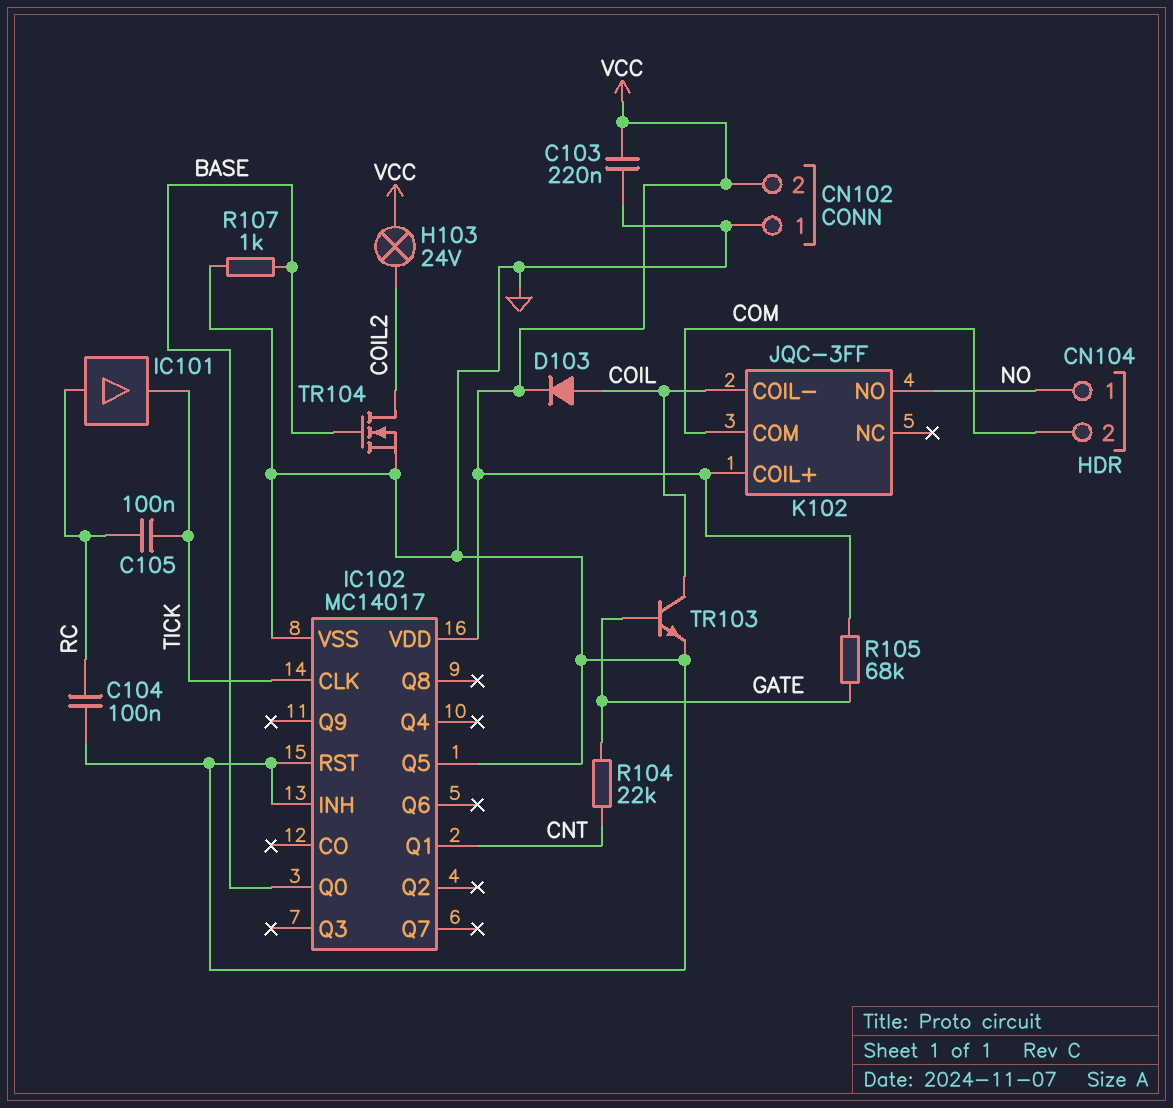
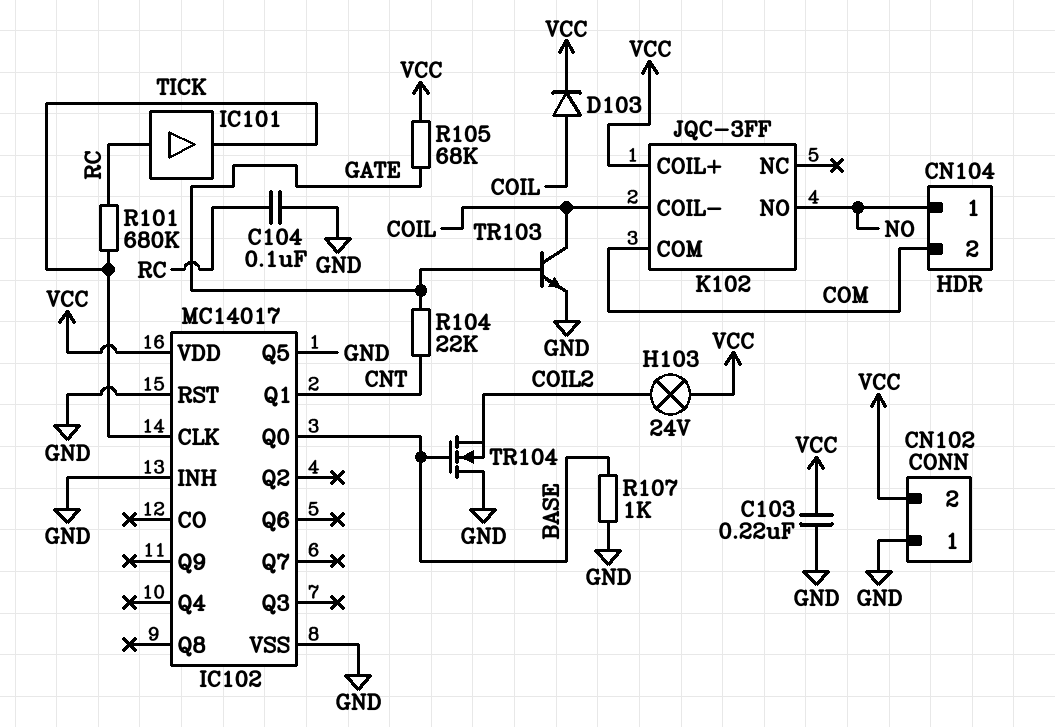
C105: 100nF (RC, TICK) -> none
R101: none -> 680k (RC, TICK)
TR104: NMOS (G BASE, D COIL2, S GND) -> NMOS (G BASE, D GND, S COIL2)

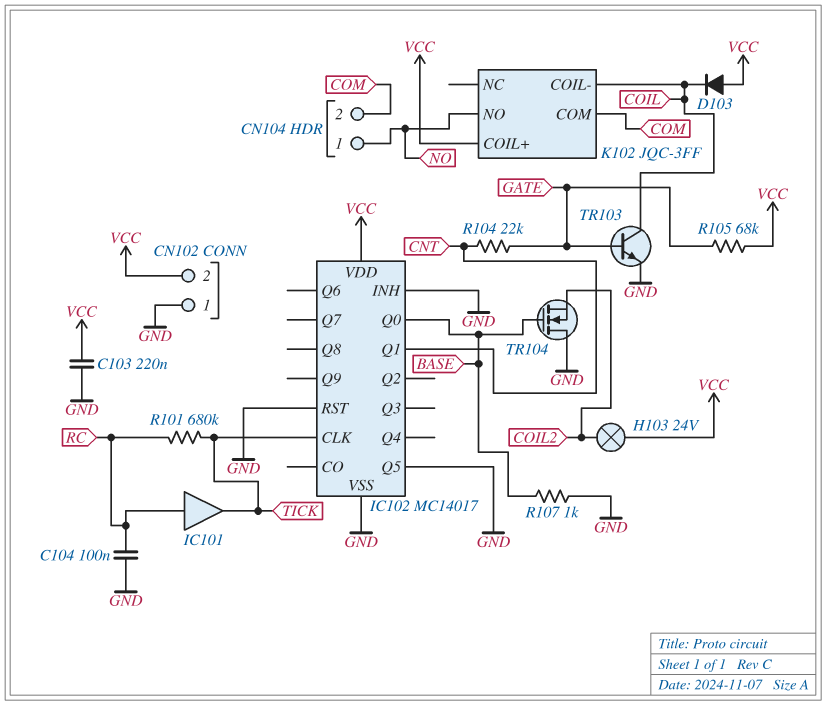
D103: diode (A COIL, K VCC) -> diode (A VCC, K COIL)

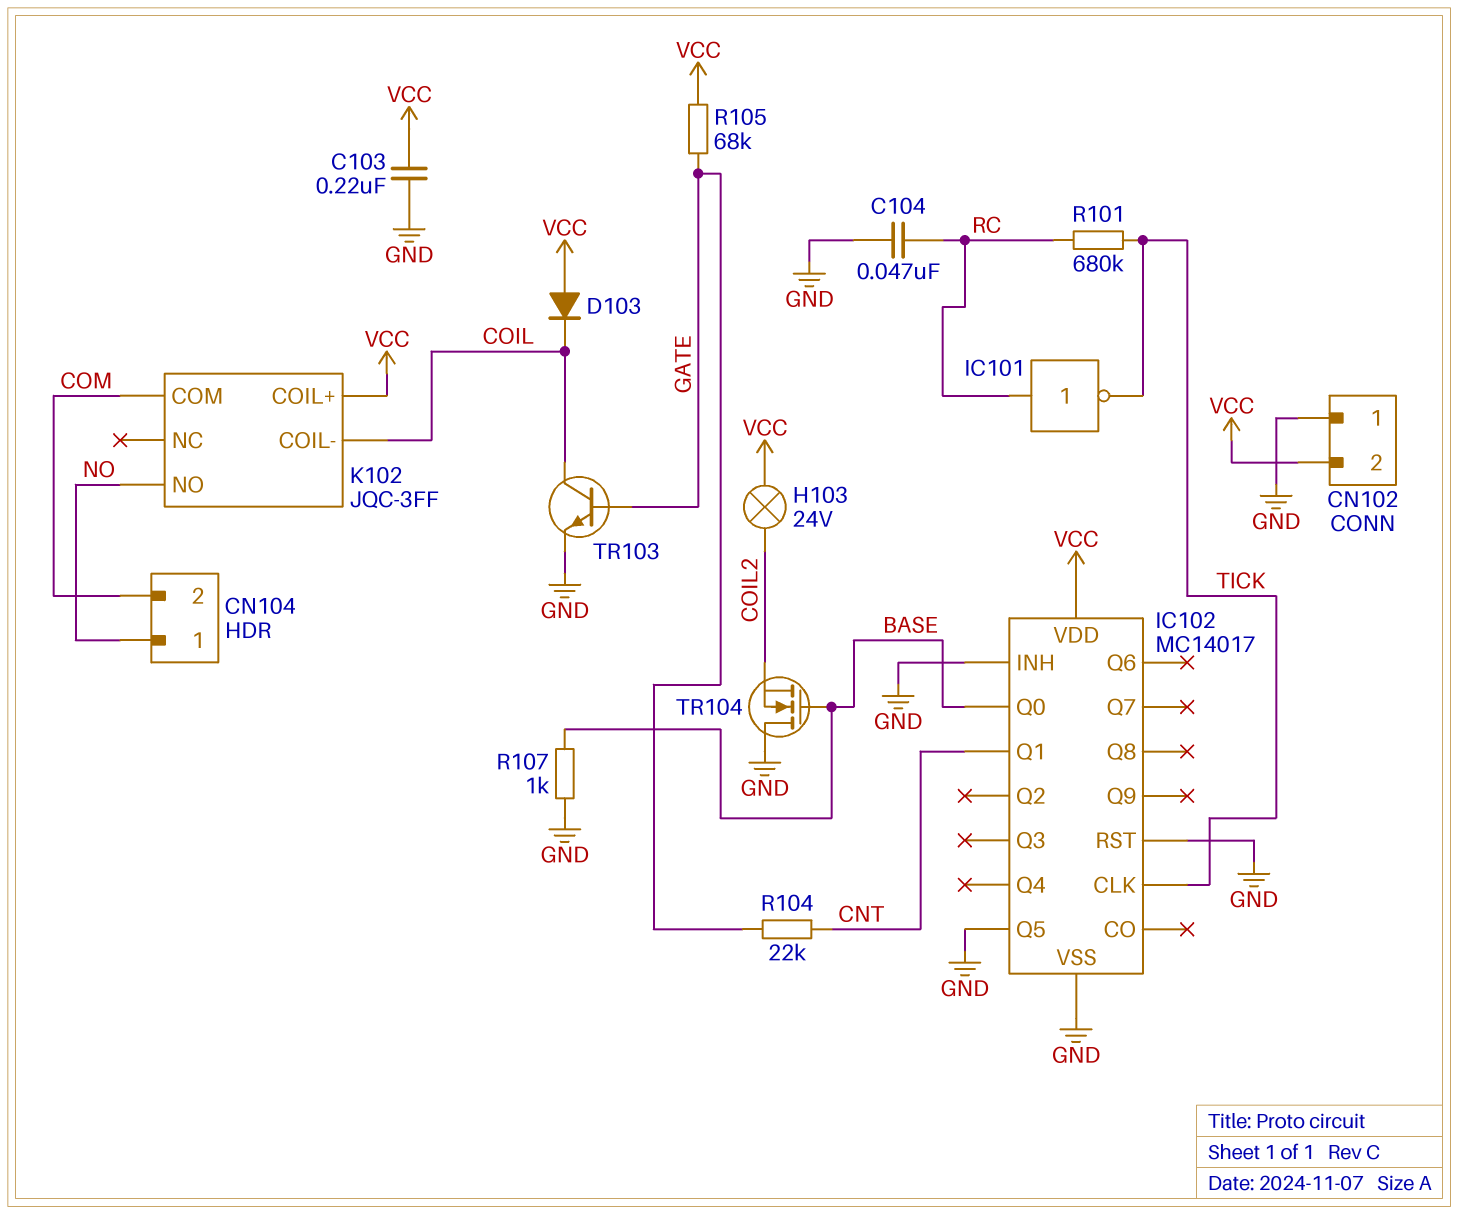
C104: 100nF (GND, RC) -> 47nF (GND, RC)
IC101: buffer (in RC, out TICK) -> NOT (in RC, out TICK)

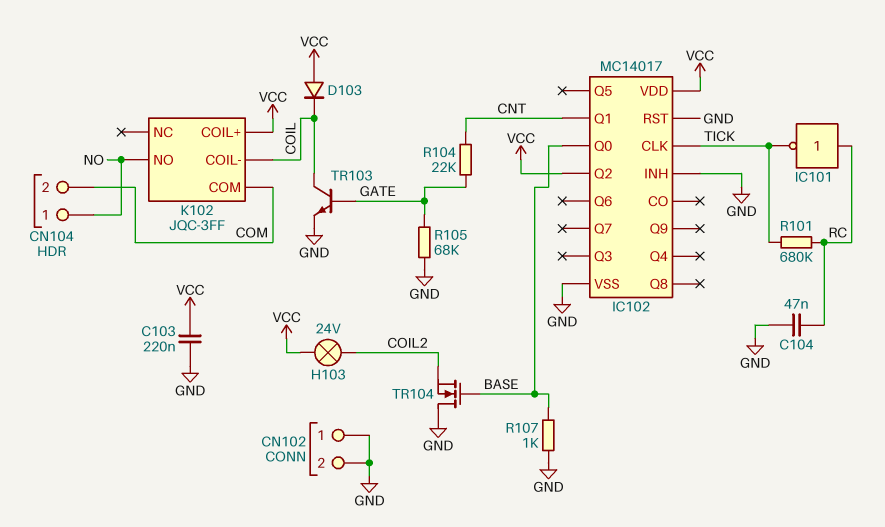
CN102 pin 2: VCC -> GND
IC102 pin Q2: none -> VCC
IC102 pin Q5: GND -> none
R105: 68k (GATE, VCC) -> 68k (GATE, GND)

